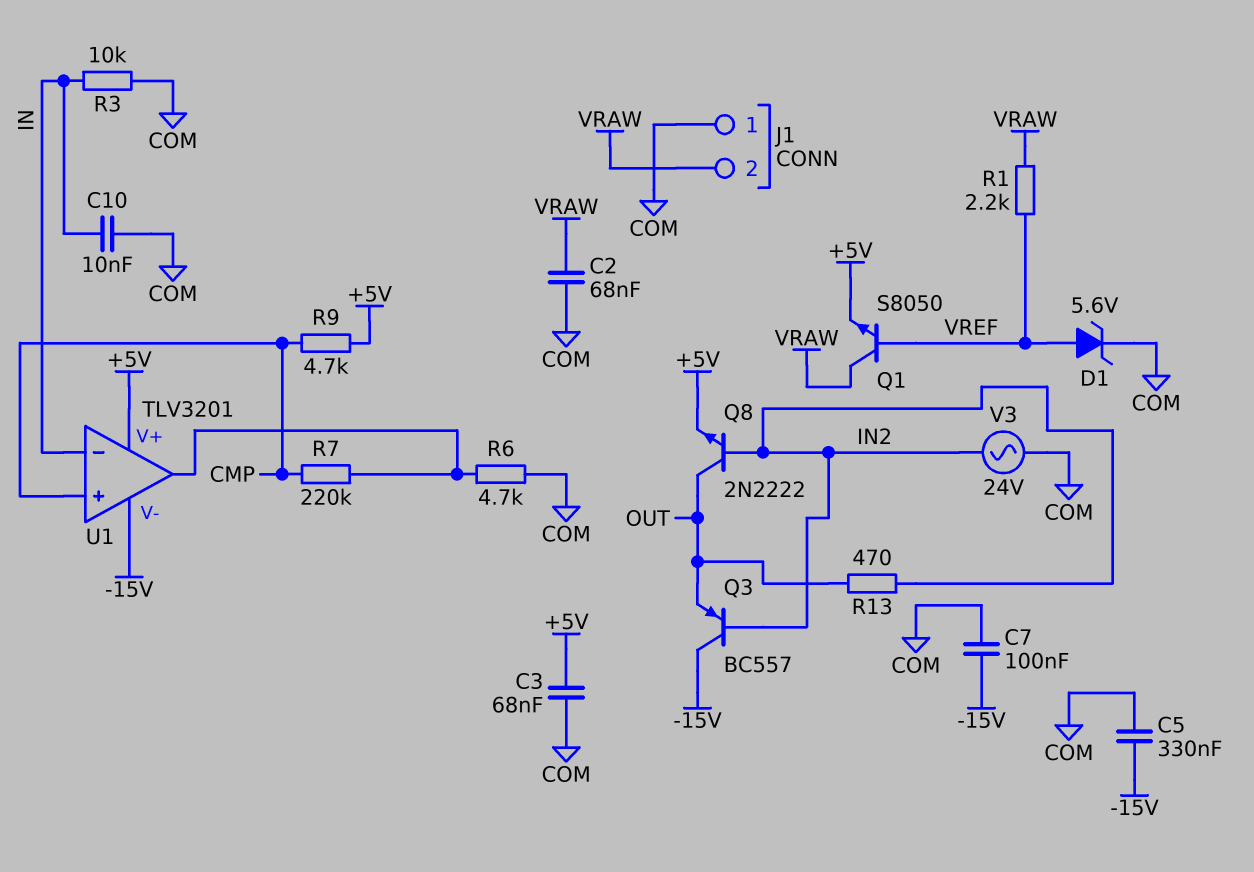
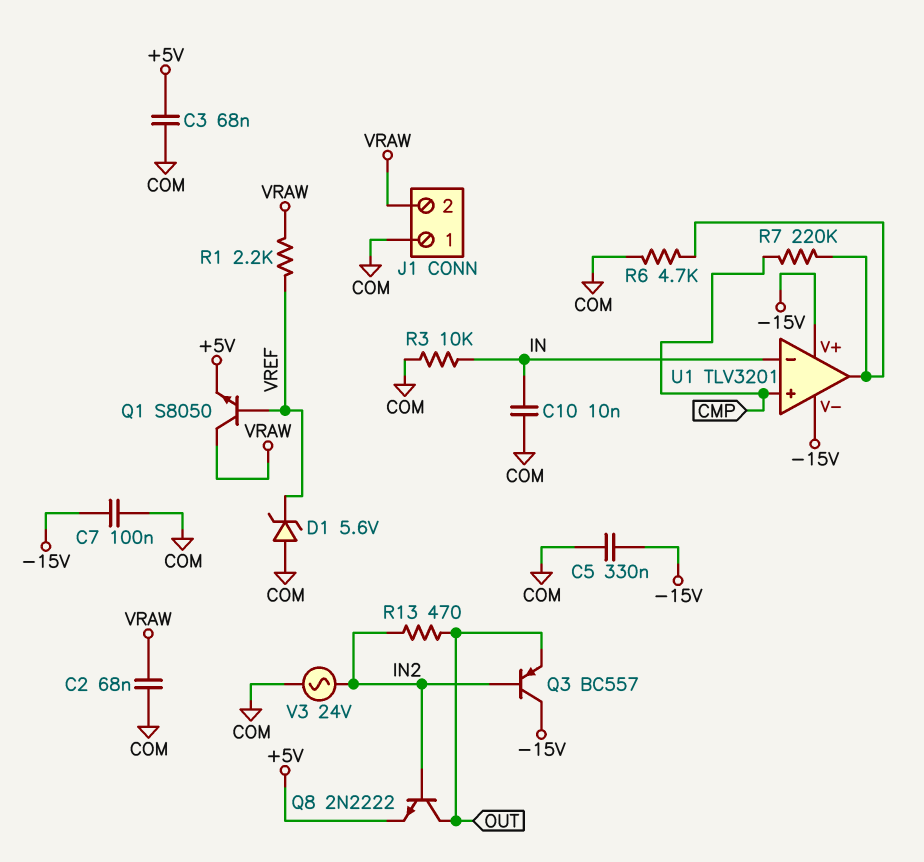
D1: zener 5.6V (A VREF, K COM) -> zener 5.6V (A COM, K VREF)
R9: 4.7k (+5V, CMP) -> none
U1 pin V+: +5V -> -15V

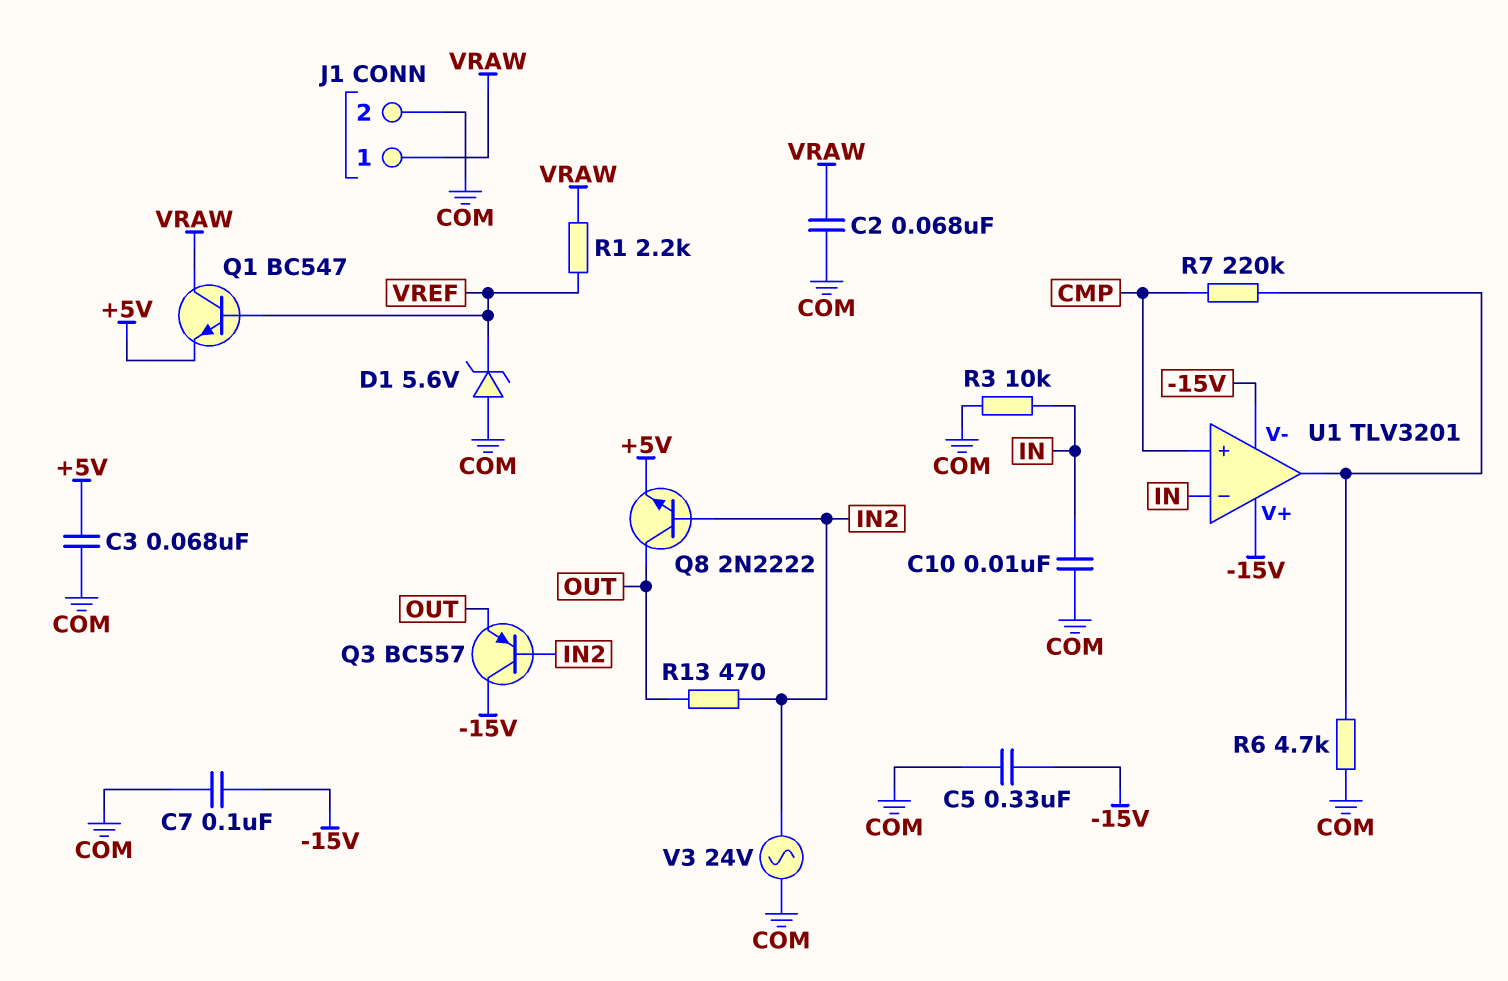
J1 pin 1: COM -> VRAW
J1 pin 2: VRAW -> COM
Q1: NPN S8050 (B VREF, C VRAW, E +5V) -> NPN BC547 (B VREF, C VRAW, E +5V)

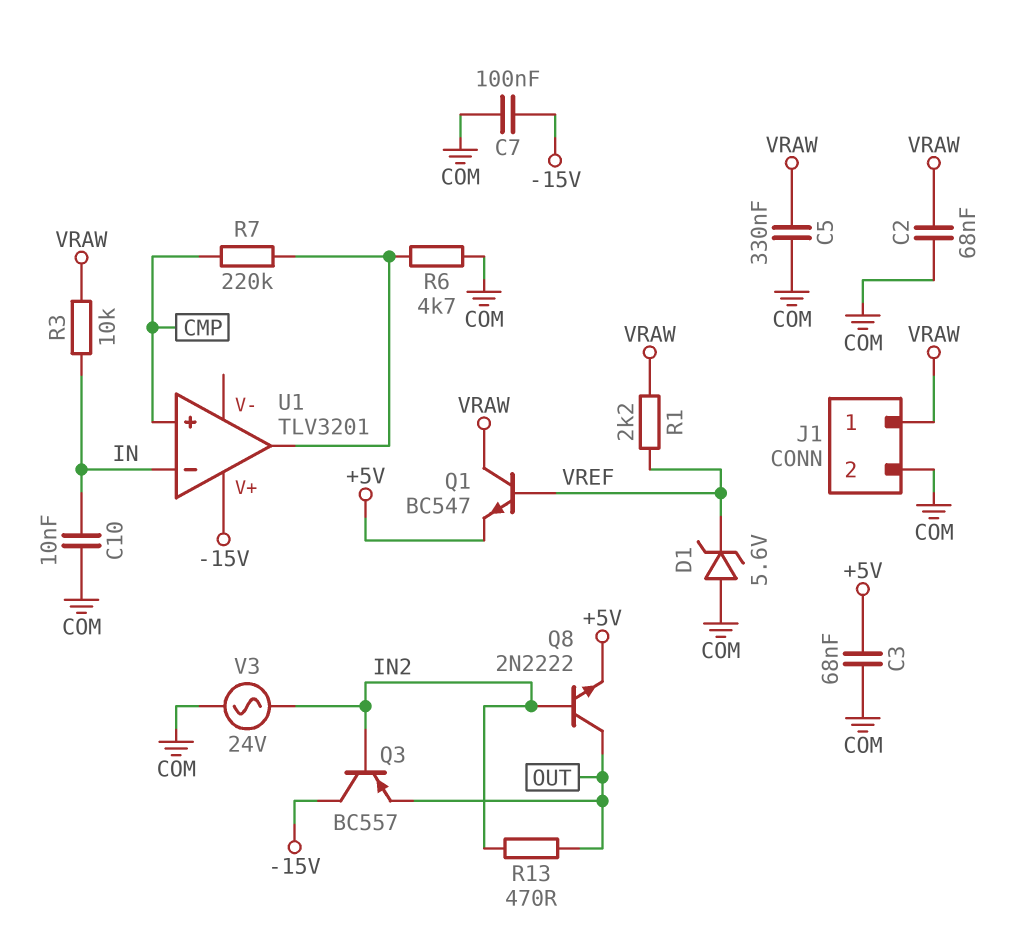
C5: 330nF (-15V, COM) -> 330nF (COM, VRAW)
R3: 10k (COM, IN) -> 10k (IN, VRAW)
U1 pin V-: -15V -> none

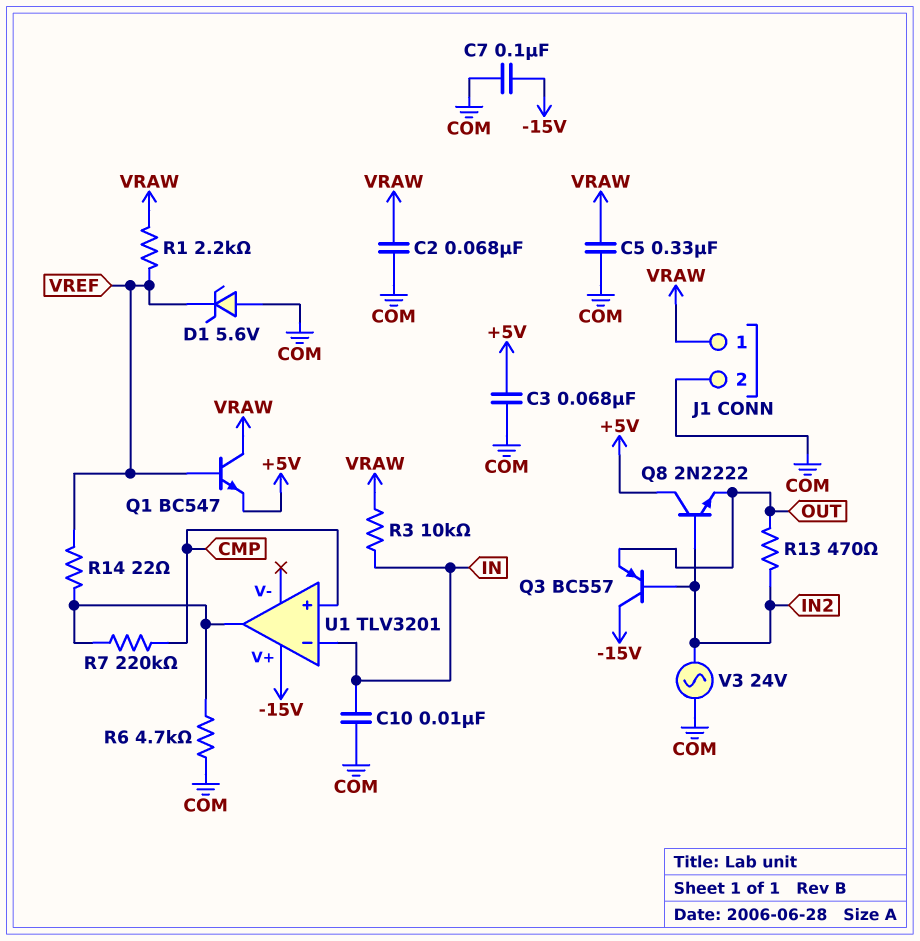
Q8: NPN 2N2222 (B IN2, C OUT, E +5V) -> NPN 2N2222 (B IN2, C +5V, E OUT)
R14: none -> 22 (U1/out, VREF)

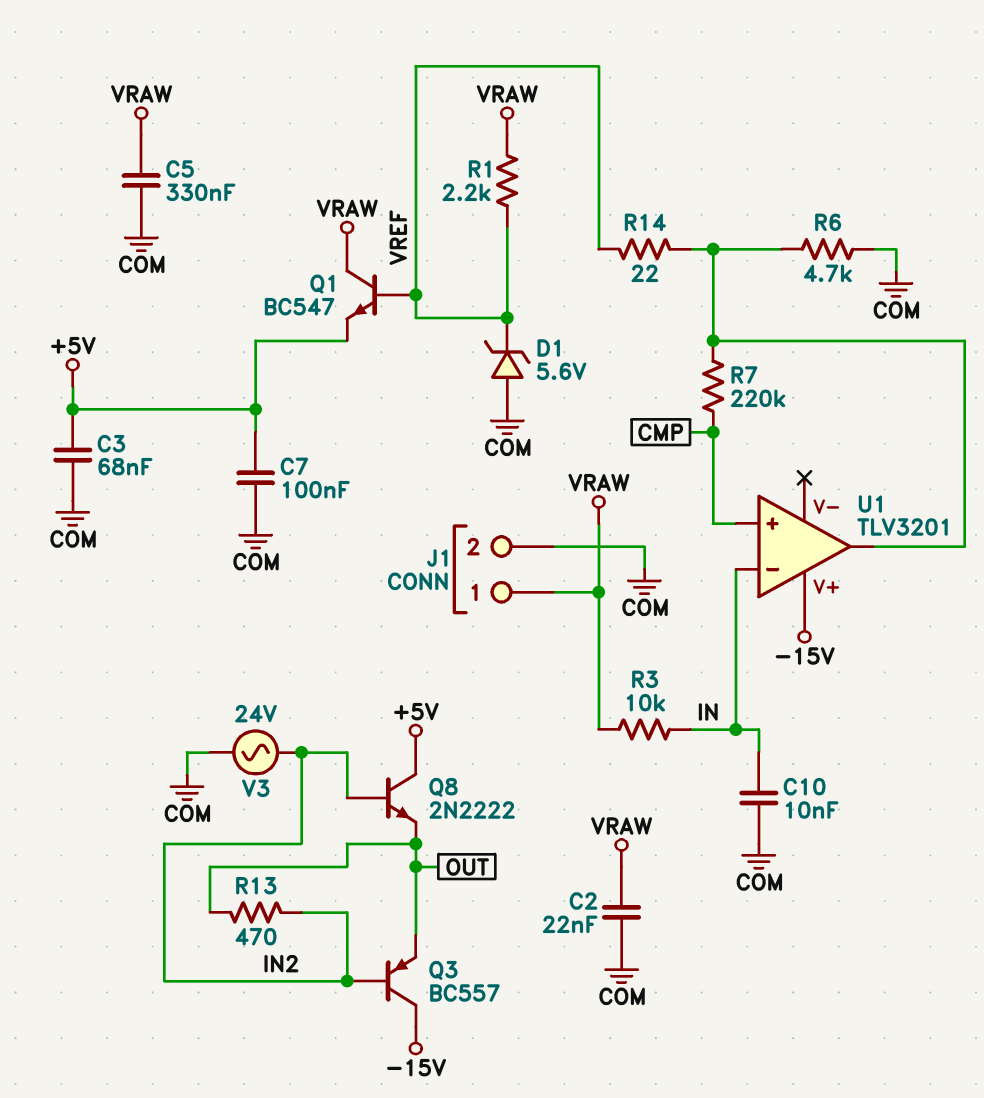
C2: 68nF (COM, VRAW) -> 22nF (COM, VRAW)
C7: 100nF (-15V, COM) -> 100nF (+5V, COM)

